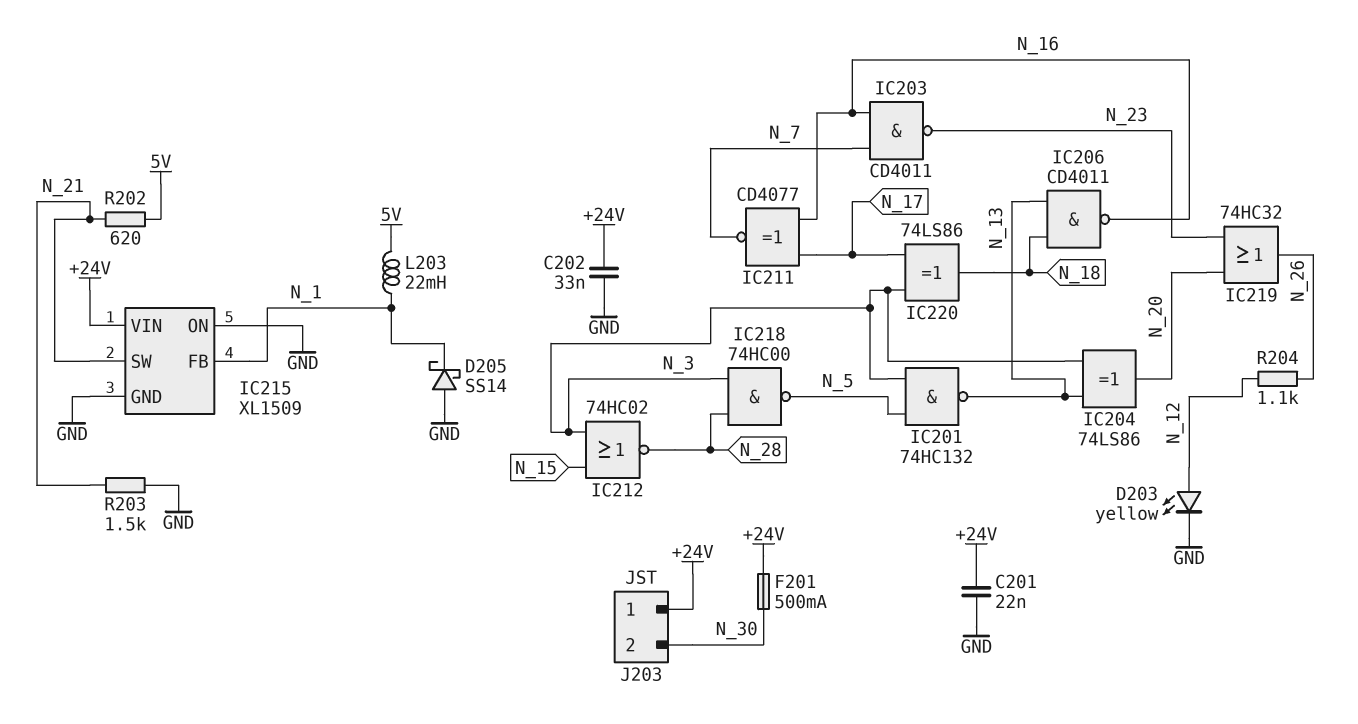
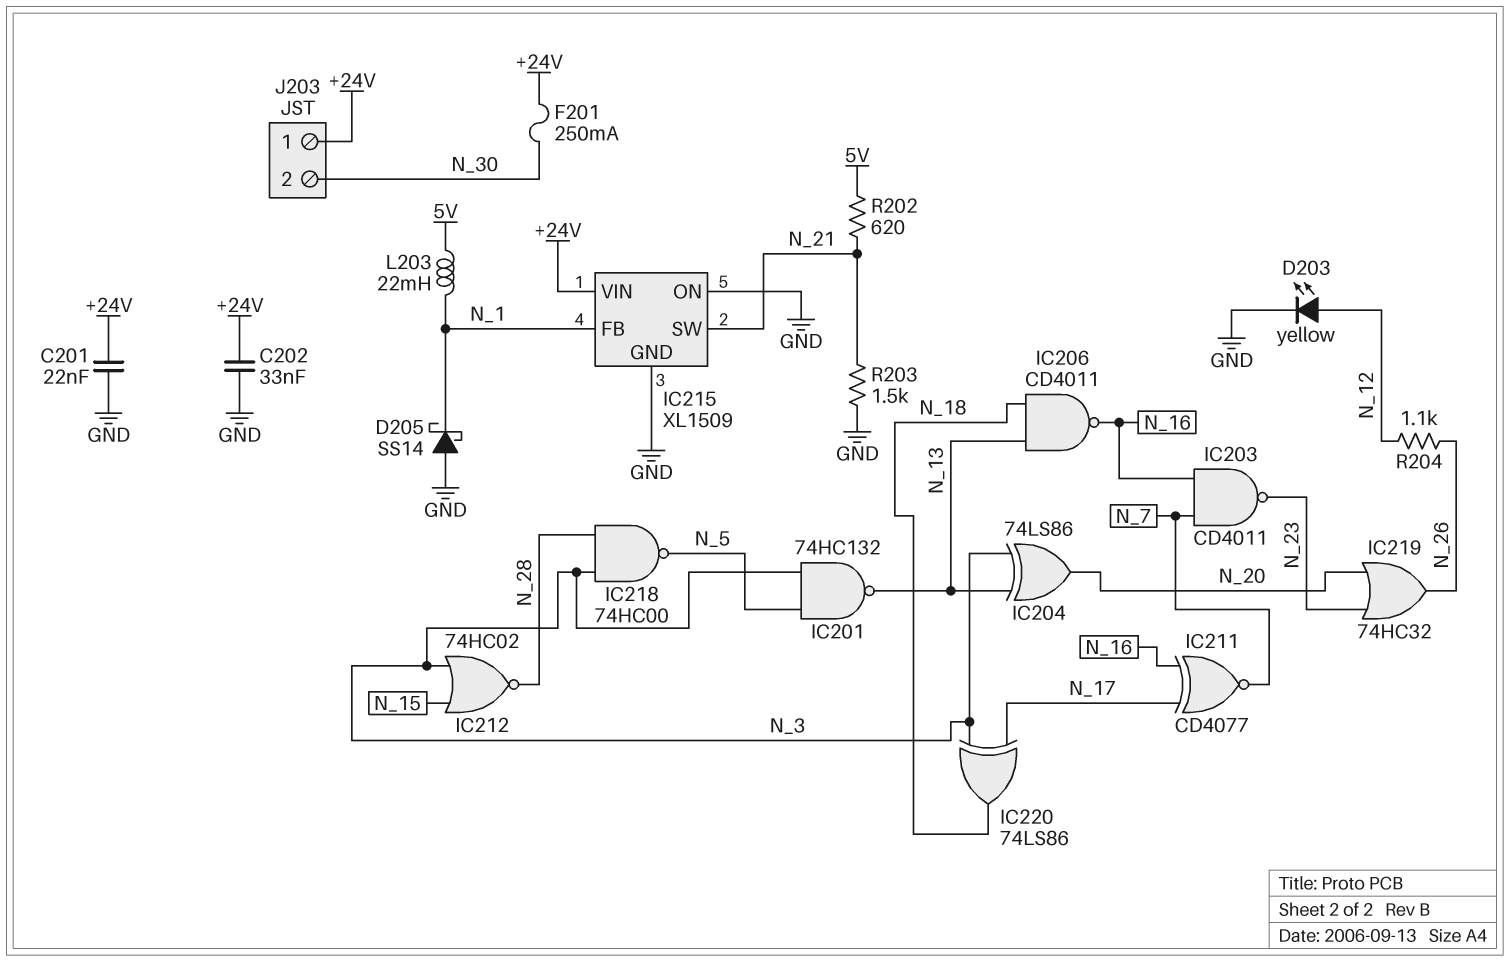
F201: 500mA (+24V, N_30) -> 250mA (+24V, N_30)

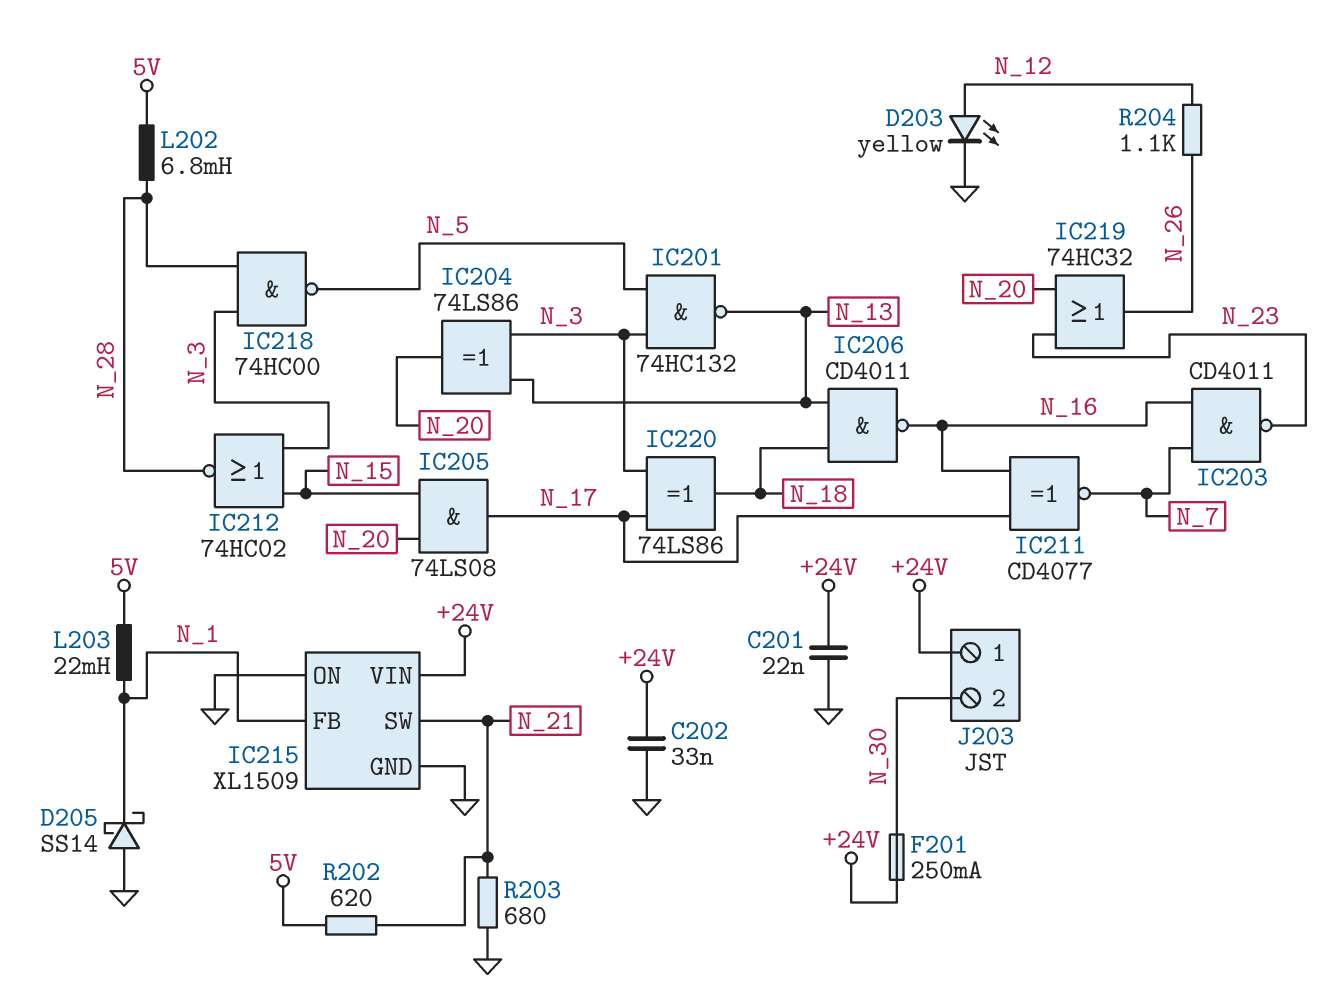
IC205: none -> AND 74LS08 (in N_15, in N_20, out N_17)
L202: none -> 6.8mH (5V, N_28)
R203: 1.5k (GND, N_21) -> 680 (GND, N_21)

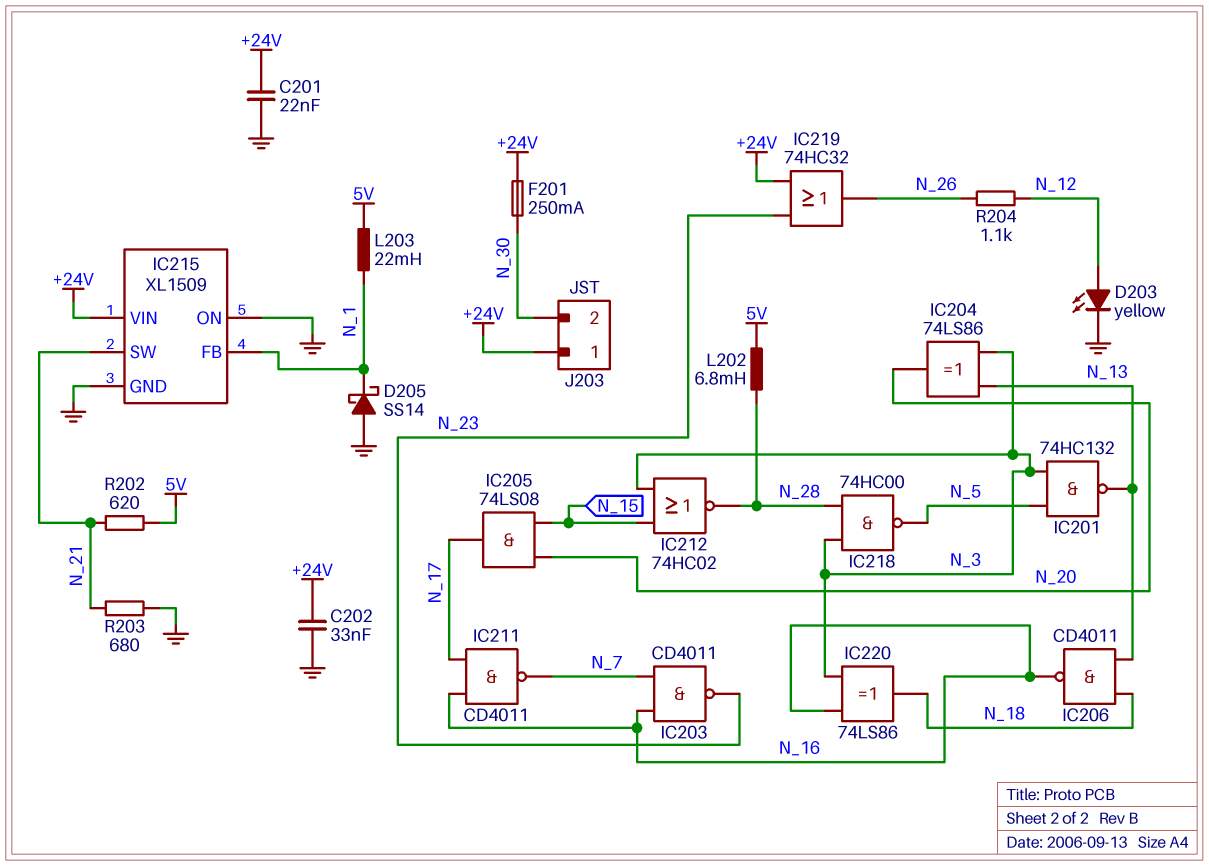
IC211: XNOR CD4077 (in N_16, in N_17, out N_7) -> NAND CD4011 (in N_16, in N_17, out N_7)
IC219: OR 74HC32 (in N_20, in N_23, out N_26) -> OR 74HC32 (in +24V, in N_23, out N_26)
IC220: XOR 74LS86 (in N_3, in N_17, out N_18) -> XOR 74LS86 (in N_3, in N_16, out N_18)

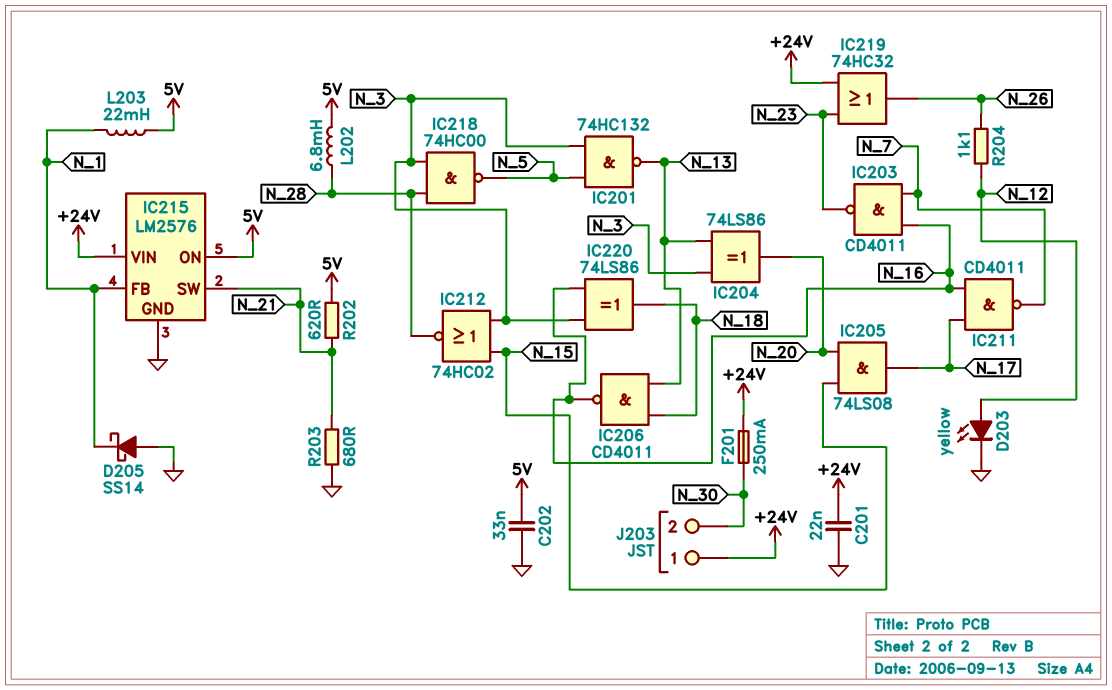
C202: 33nF (+24V, GND) -> 33nF (5V, GND)
IC215: XL1509 -> LM2576
IC215 pin ON: GND -> 5V

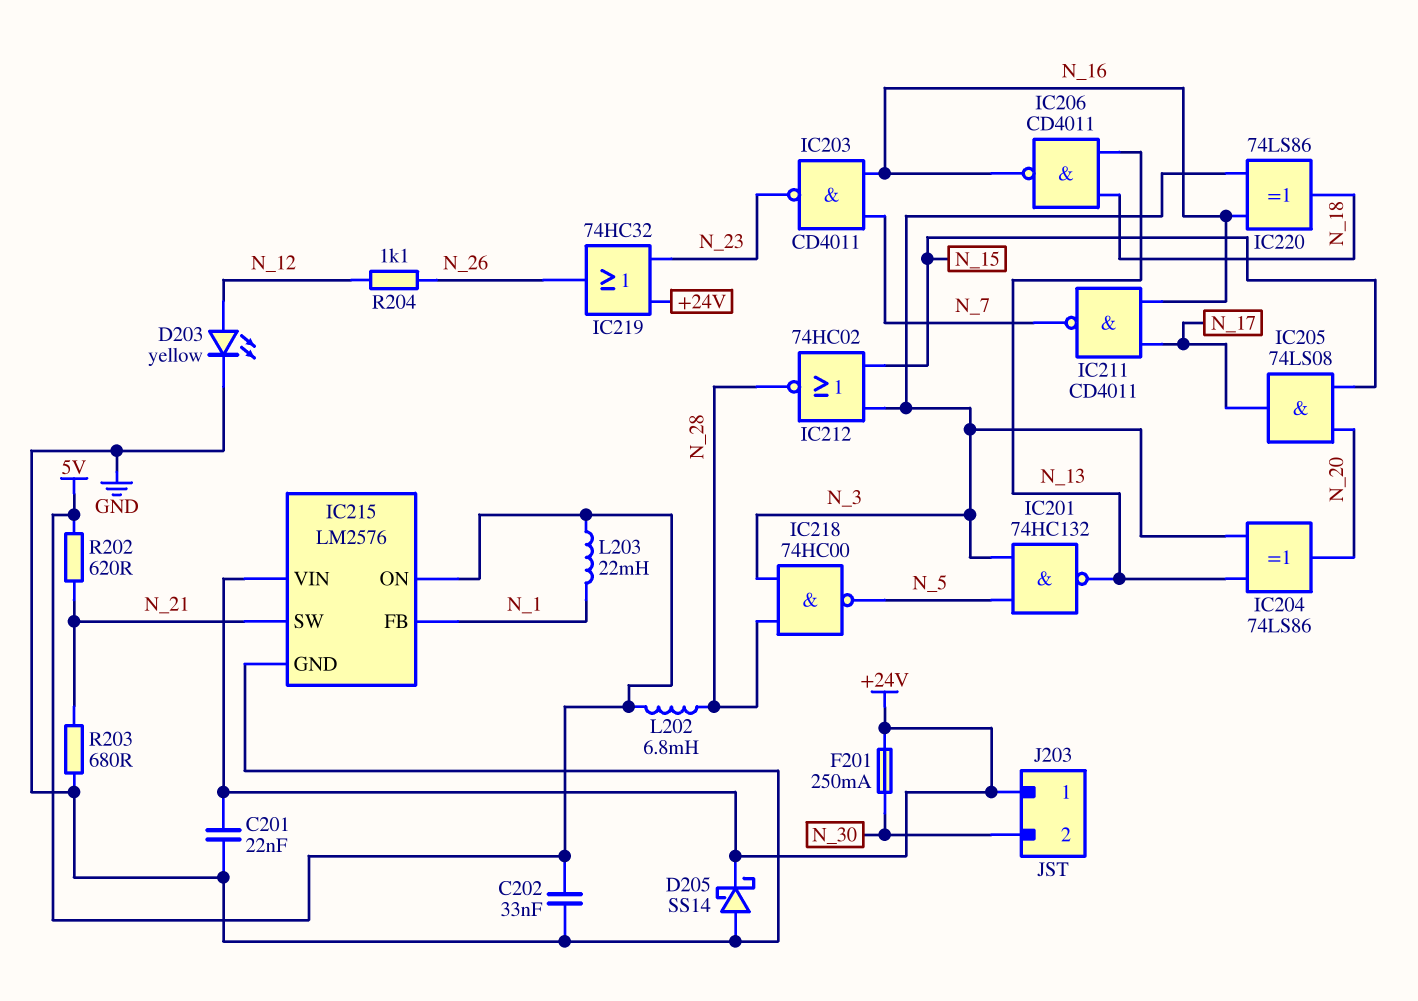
D205: schottky SS14 (A GND, K N_1) -> schottky SS14 (A GND, K +24V)

